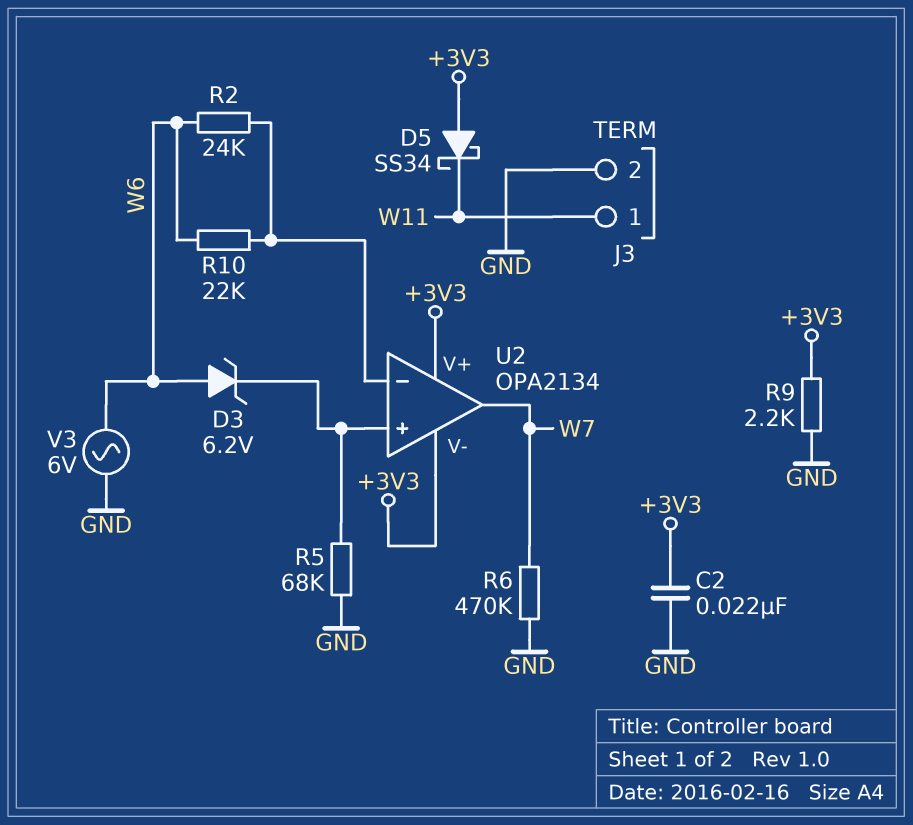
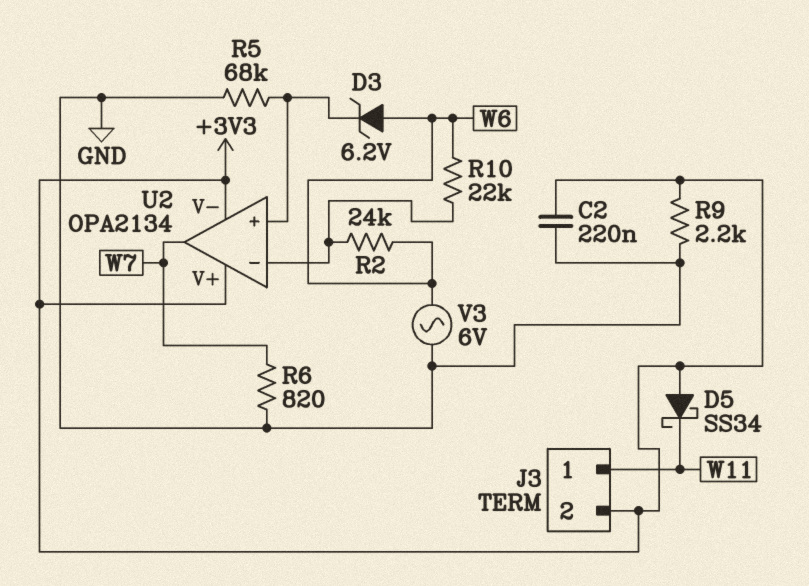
C2: 22nF (+3V3, GND) -> 220nF (+3V3, GND)
J3 pin 2: GND -> +3V3
R6: 470k (GND, W7) -> 820 (GND, W7)

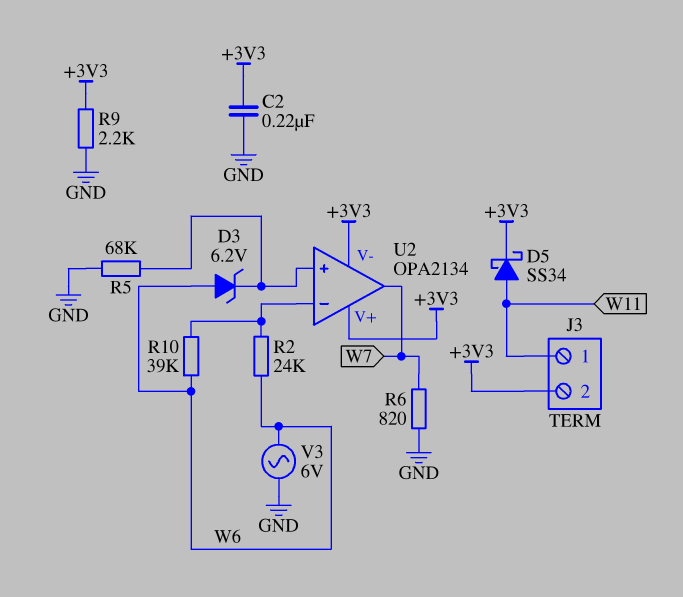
D5: schottky SS34 (A +3V3, K W11) -> schottky SS34 (A W11, K +3V3)
R10: 22k (U2/in-, W6) -> 39k (U2/in-, W6)

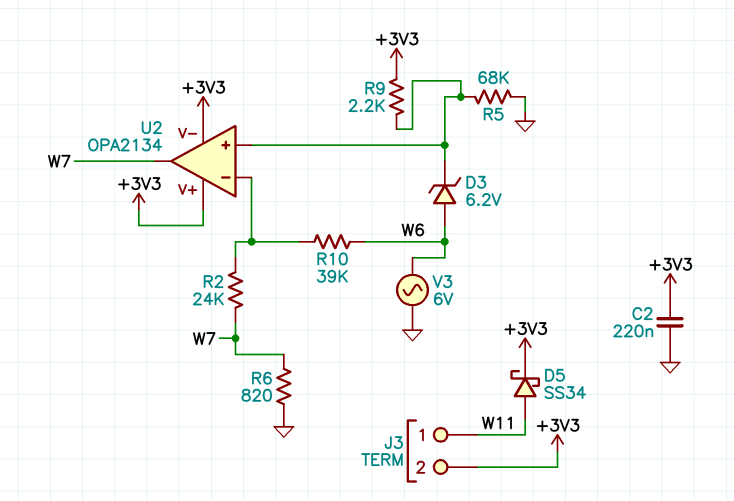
R2: 24k (U2/in-, W6) -> 24k (U2/in-, W7)
R9: 2.2k (+3V3, GND) -> 2.2k (+3V3, U2/in+)

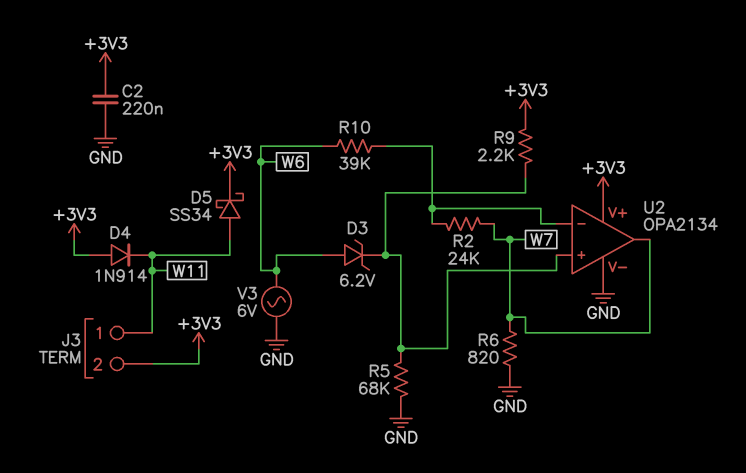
D4: none -> diode 1N914 (A +3V3, K W11)
U2 pin V-: +3V3 -> GND

